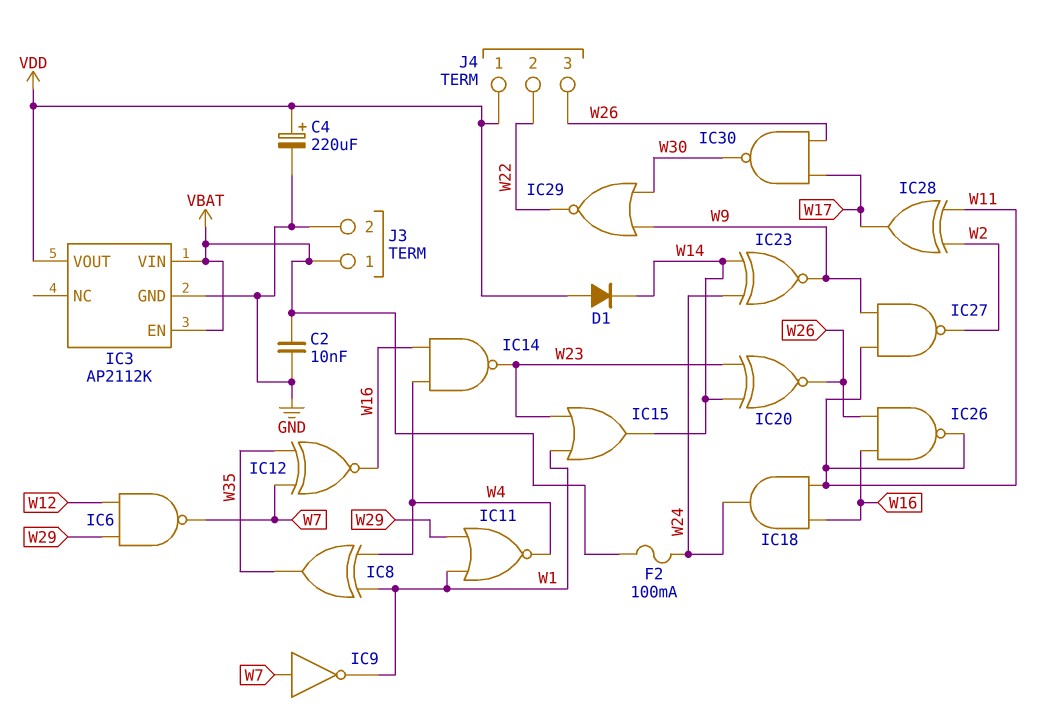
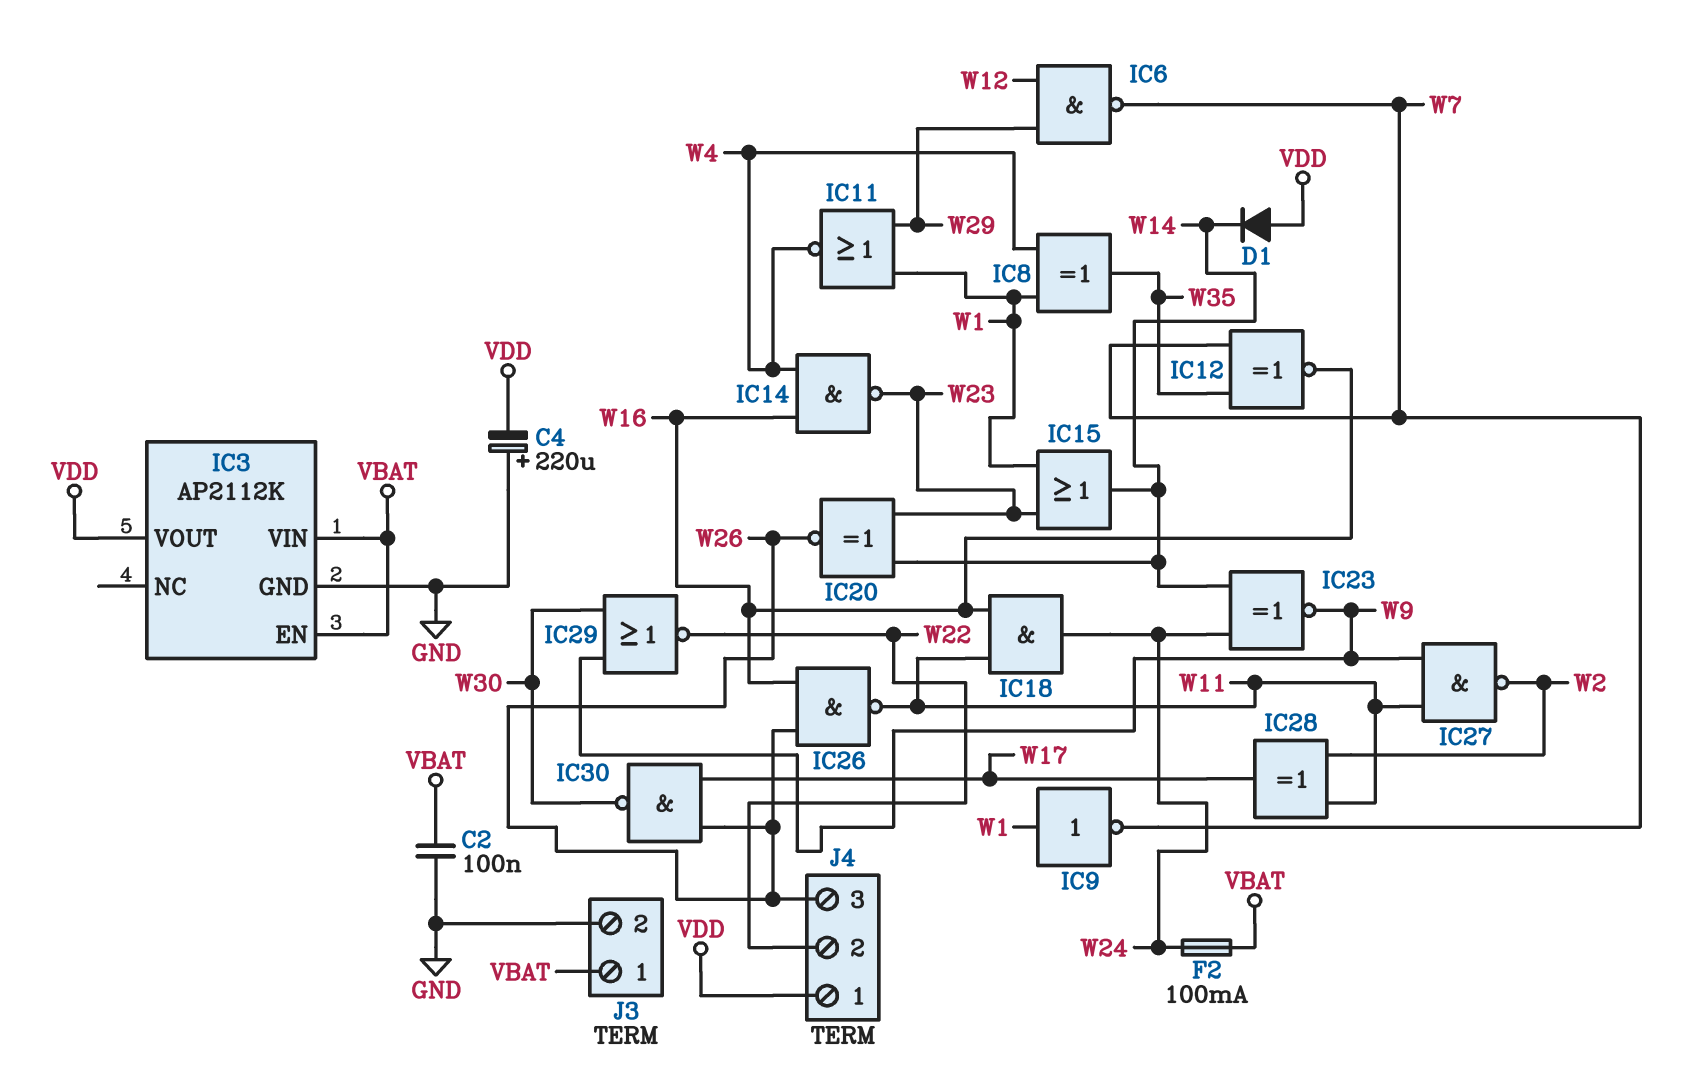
C2: 10nF (GND, VBAT) -> 100nF (GND, VBAT)
C4: 220uF (plus VDD, minus GND) -> 220uF (plus GND, minus VDD)
IC9: NOT (in W7, out W1) -> NOT (in W1, out W7)

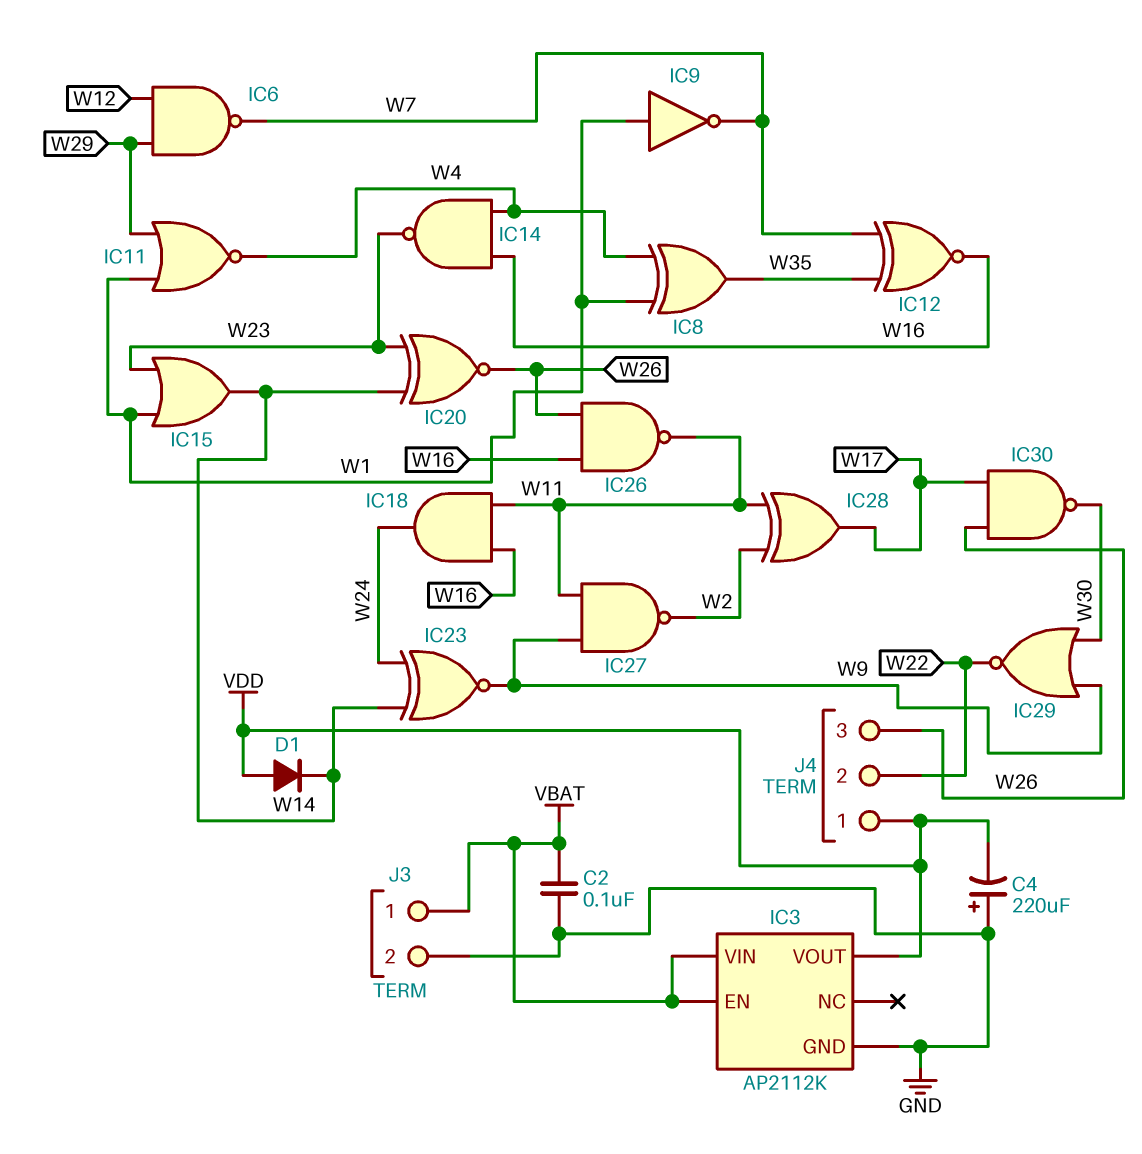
F2: 100mA (VBAT, W24) -> none

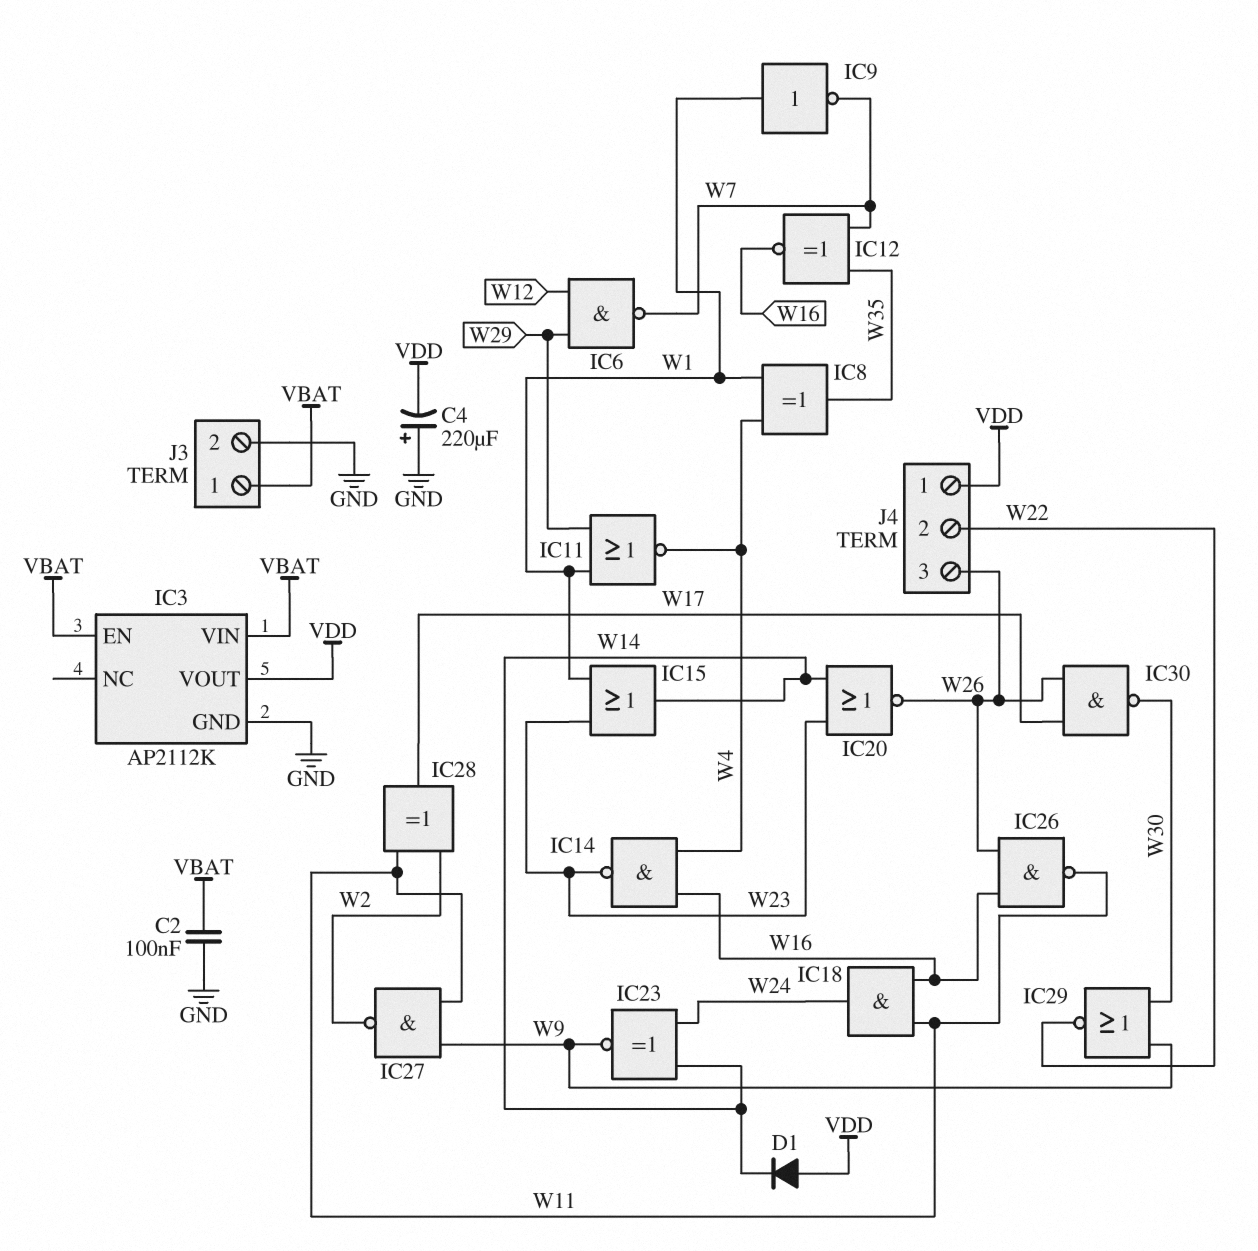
IC20: XNOR (in W14, in W23, out W26) -> NOR (in W14, in W23, out W26)

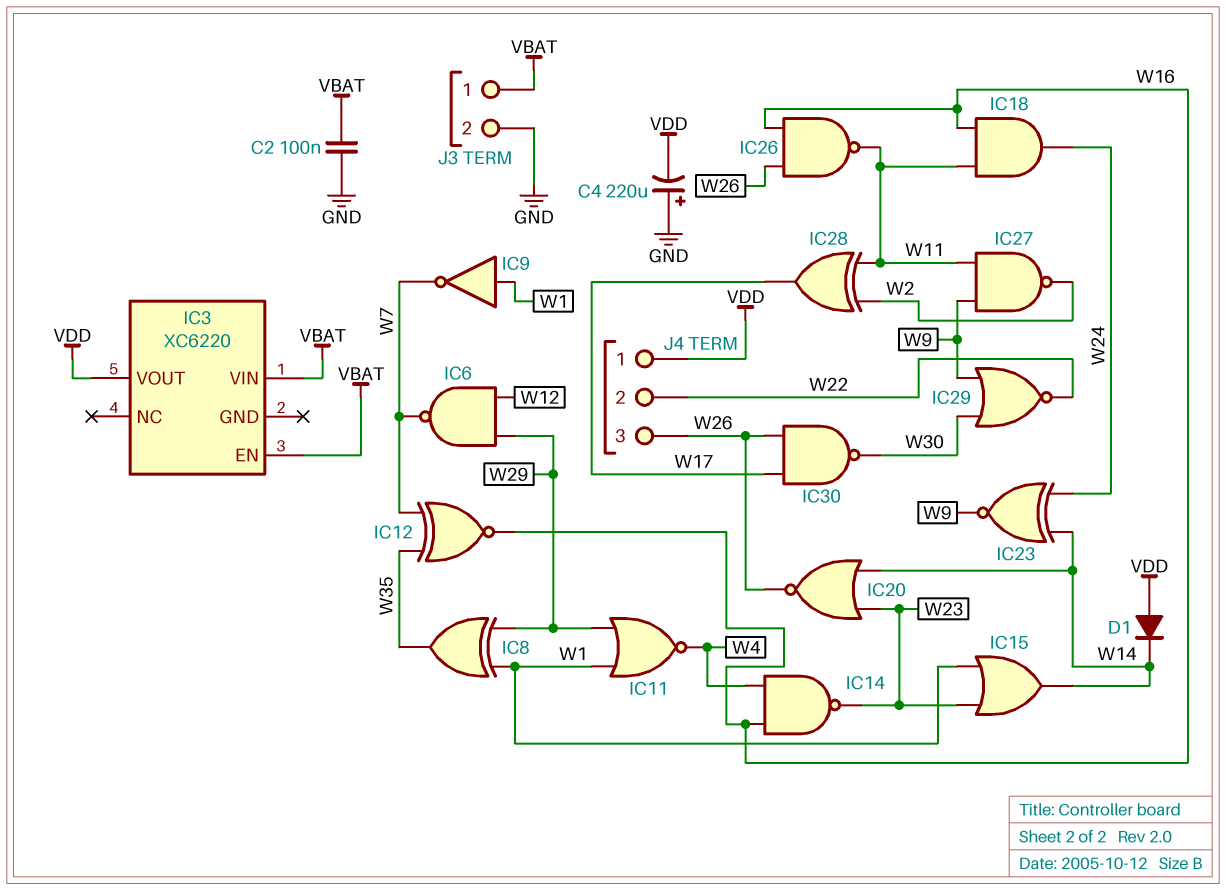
IC3: AP2112K -> XC6220
IC3 pin GND: GND -> none
IC8: XOR (in W1, in W4, out W35) -> XOR (in W1, in W29, out W35)

